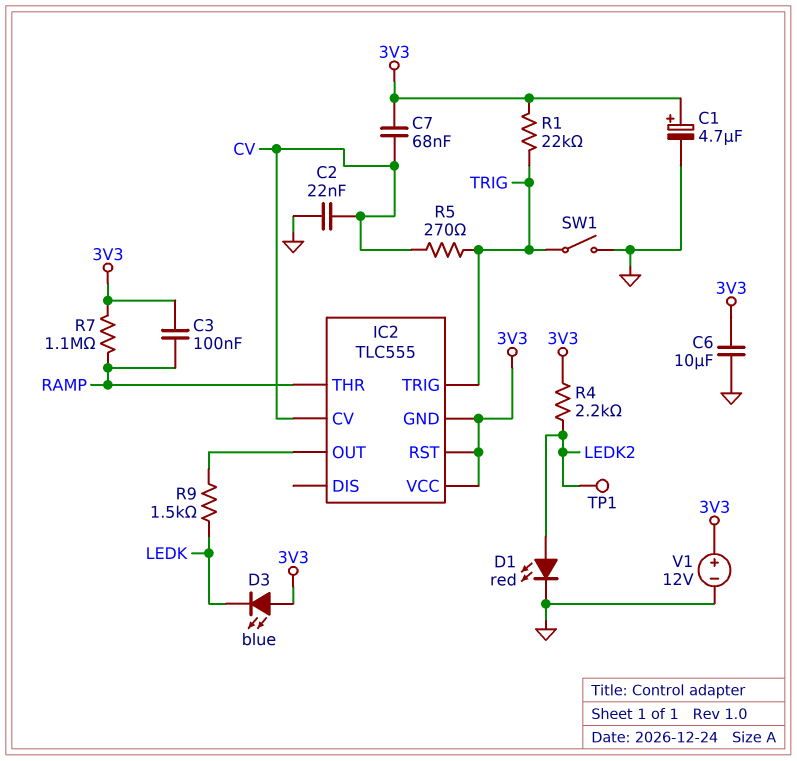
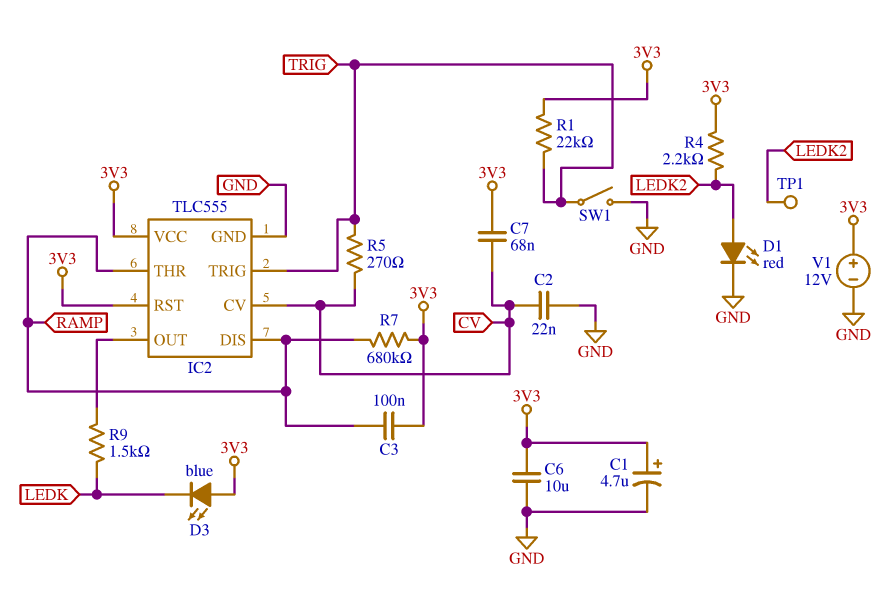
IC2 pin DIS: none -> RAMP
IC2 pin GND: 3V3 -> GND
R7: 1.1M (3V3, RAMP) -> 680k (3V3, RAMP)

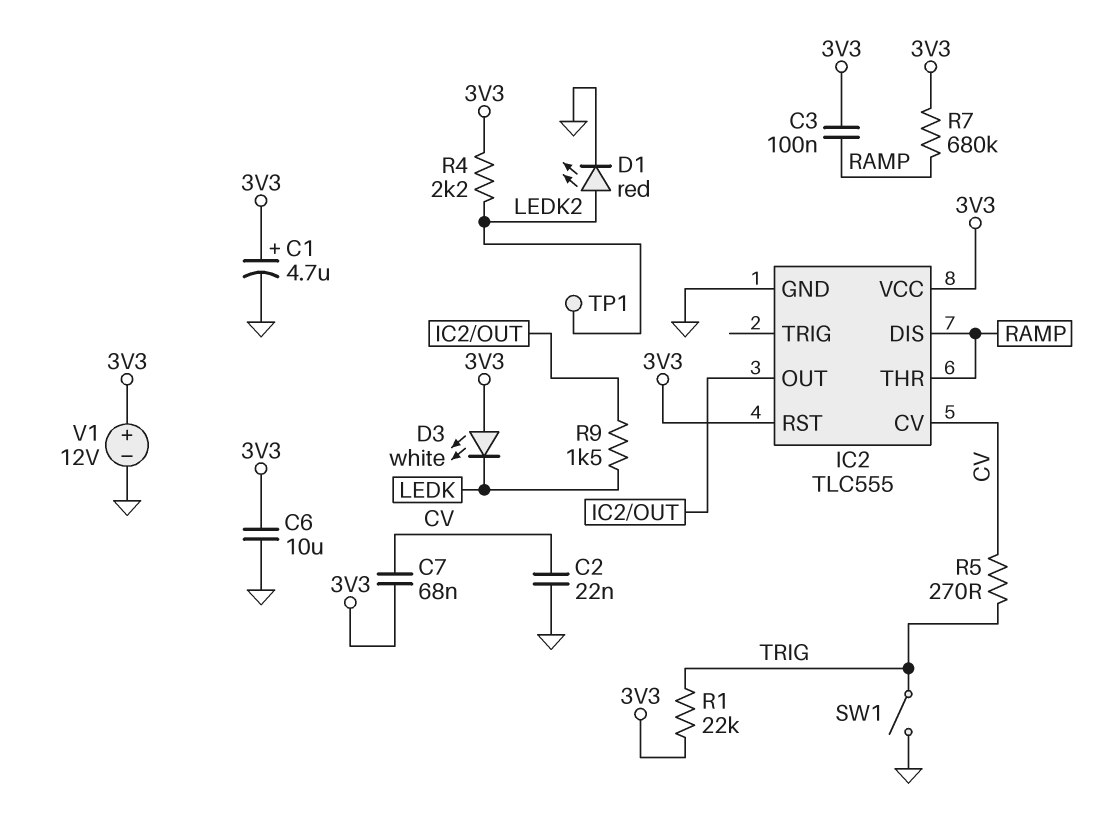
D3: LED blue (A 3V3, K LEDK) -> LED white (A 3V3, K LEDK)
IC2 pin TRIG: TRIG -> none

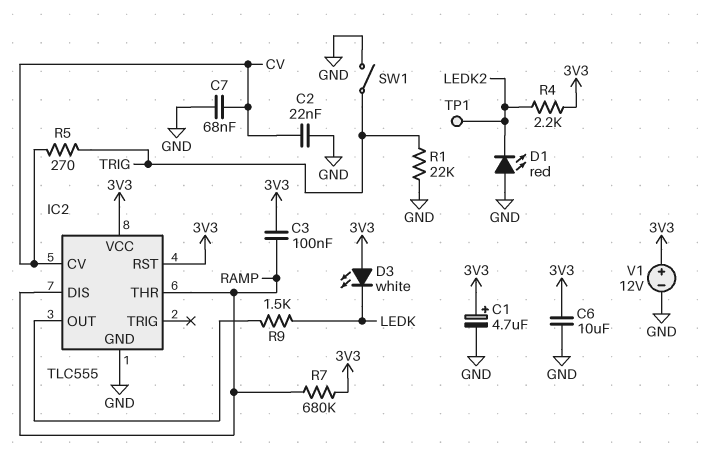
C7: 68nF (3V3, CV) -> 68nF (CV, GND)
D1: LED red (A LEDK2, K GND) -> LED red (A GND, K LEDK2)
R1: 22k (3V3, TRIG) -> 22k (GND, TRIG)

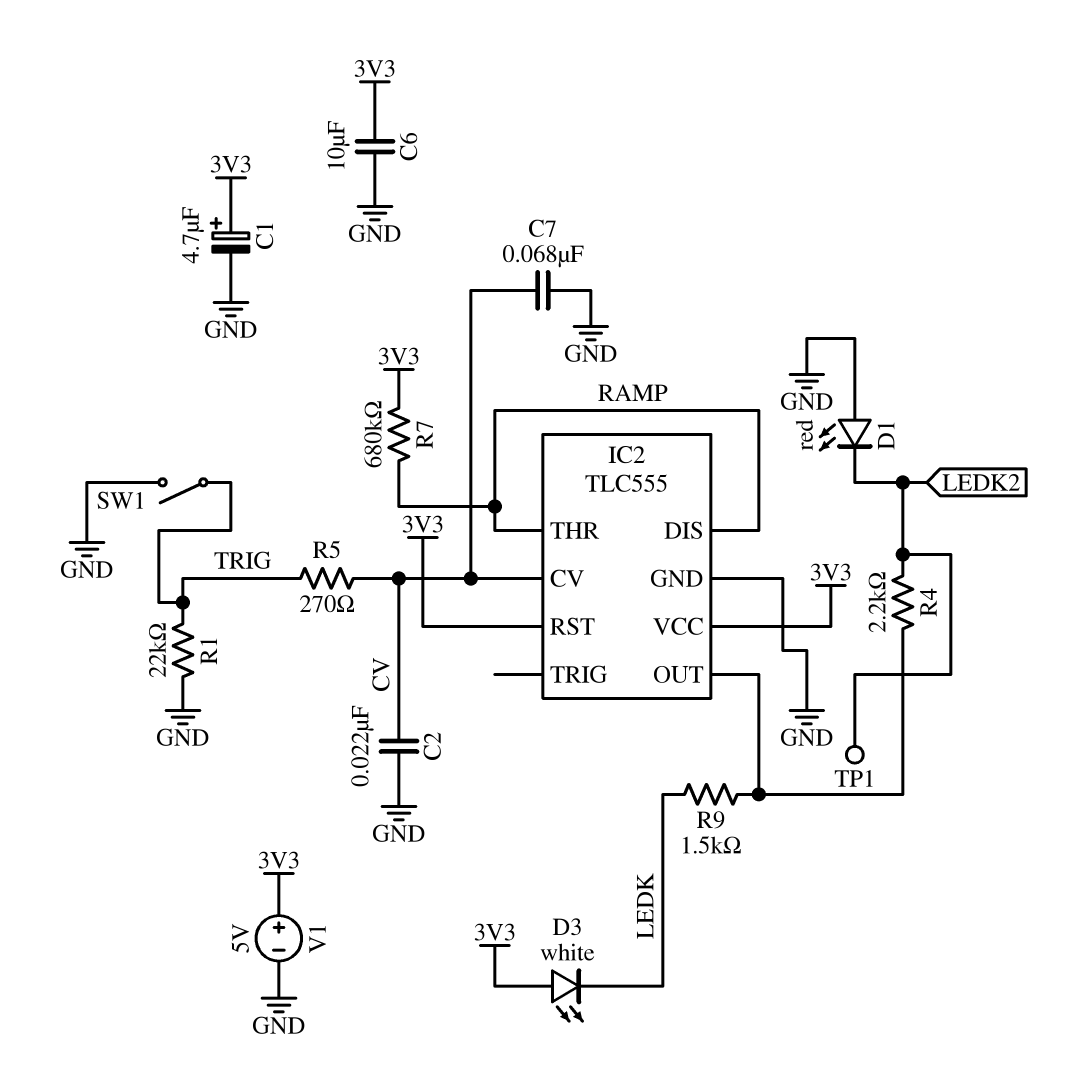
C3: 100nF (3V3, RAMP) -> none
R4: 2.2k (3V3, LEDK2) -> 2.2k (IC2/OUT, LEDK2)
V1: 12V (plus 3V3, minus GND) -> 5V (plus 3V3, minus GND)

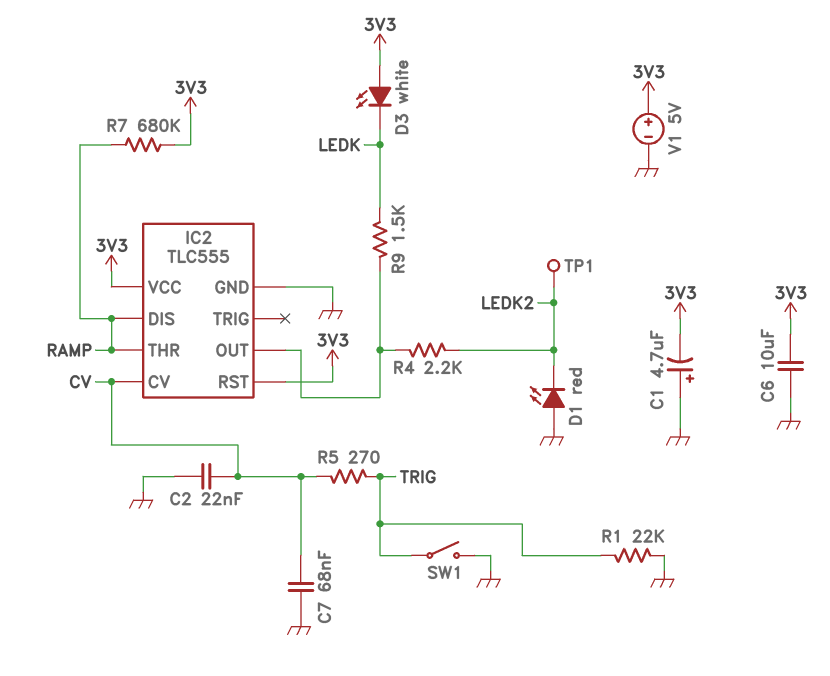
C1: 4.7uF (plus 3V3, minus GND) -> 4.7uF (plus GND, minus 3V3)

